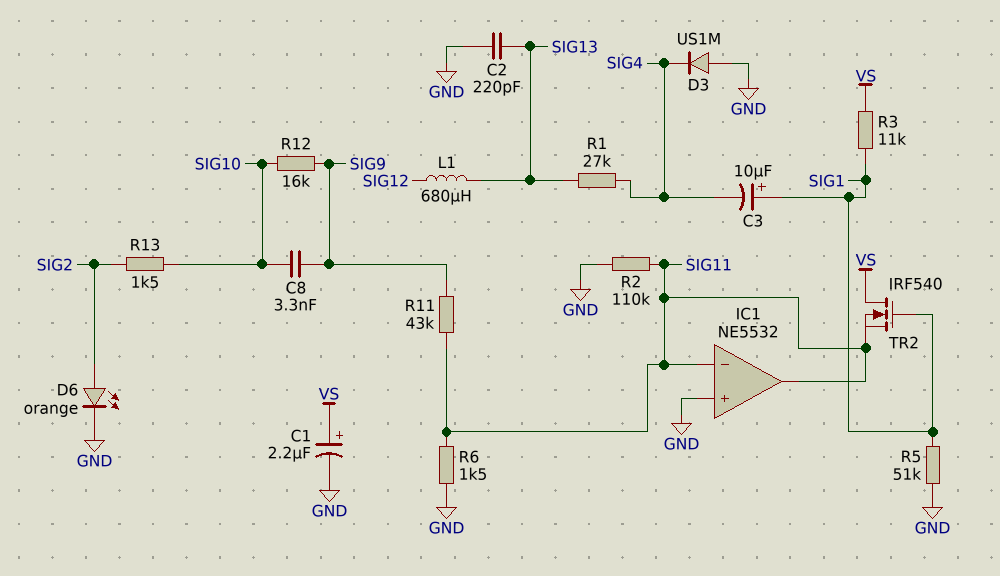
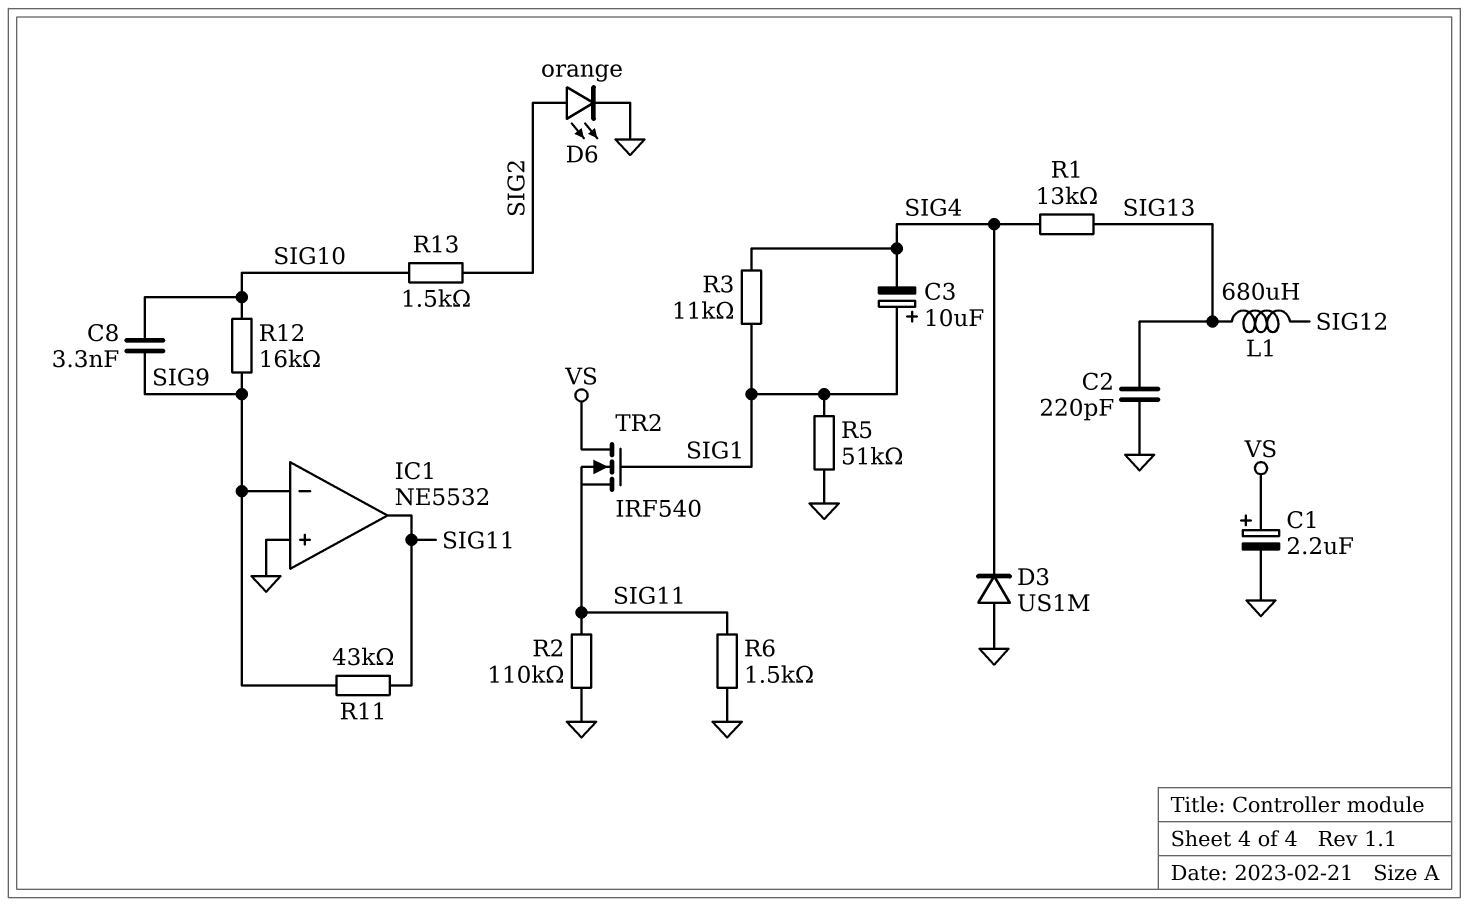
IC1 pin in-: SIG11 -> SIG9
R1: 27k (SIG4, SIG13) -> 13k (SIG4, SIG13)
R3: 11k (SIG1, VS) -> 11k (SIG1, SIG4)

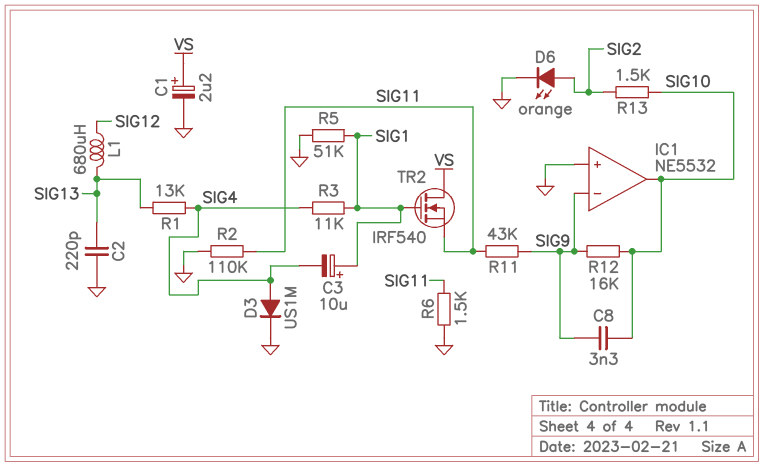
D3: diode US1M (A GND, K SIG4) -> diode US1M (A SIG4, K GND)
IC1 pin out: SIG11 -> SIG10

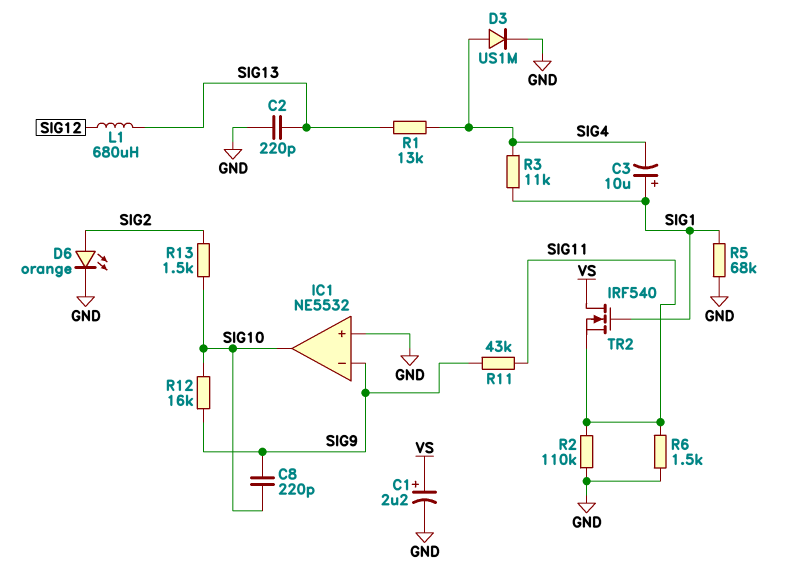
C8: 3.3nF (SIG9, SIG10) -> 220pF (SIG9, SIG10)
R5: 51k (GND, SIG1) -> 68k (GND, SIG1)

